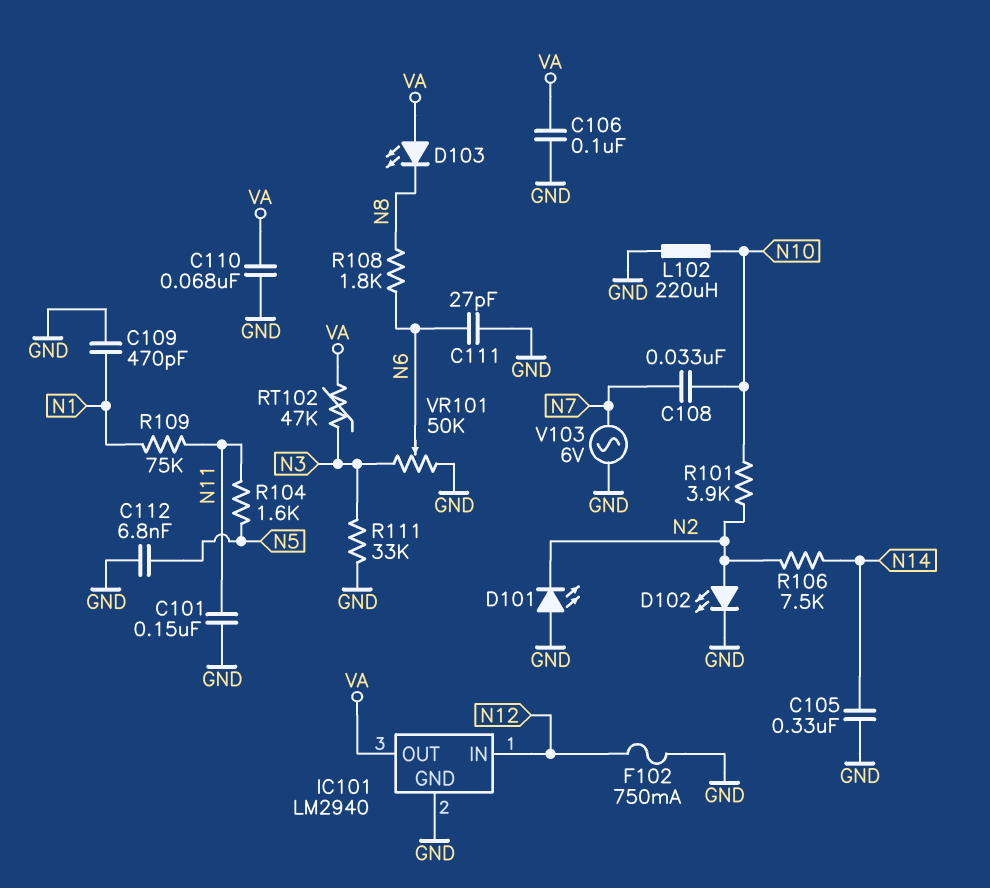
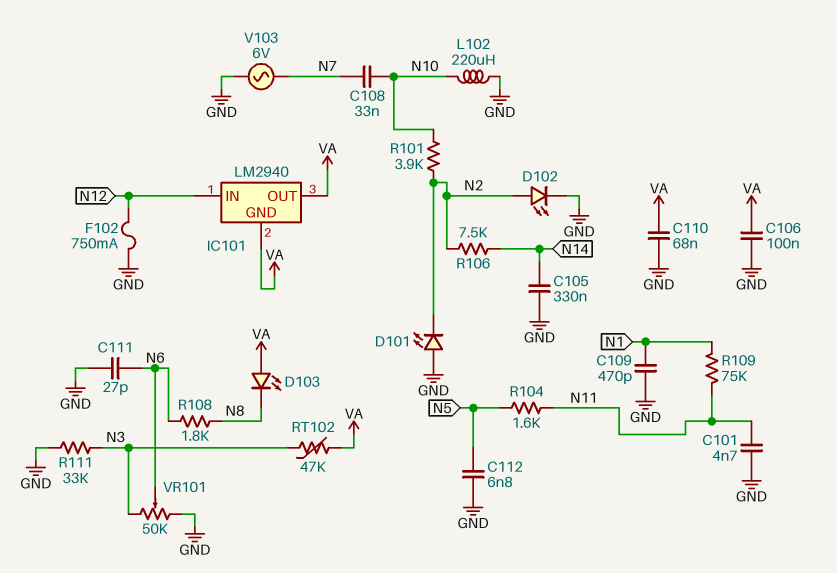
C101: 150nF (GND, N11) -> 4.7nF (GND, N11)
IC101 pin GND: GND -> VA

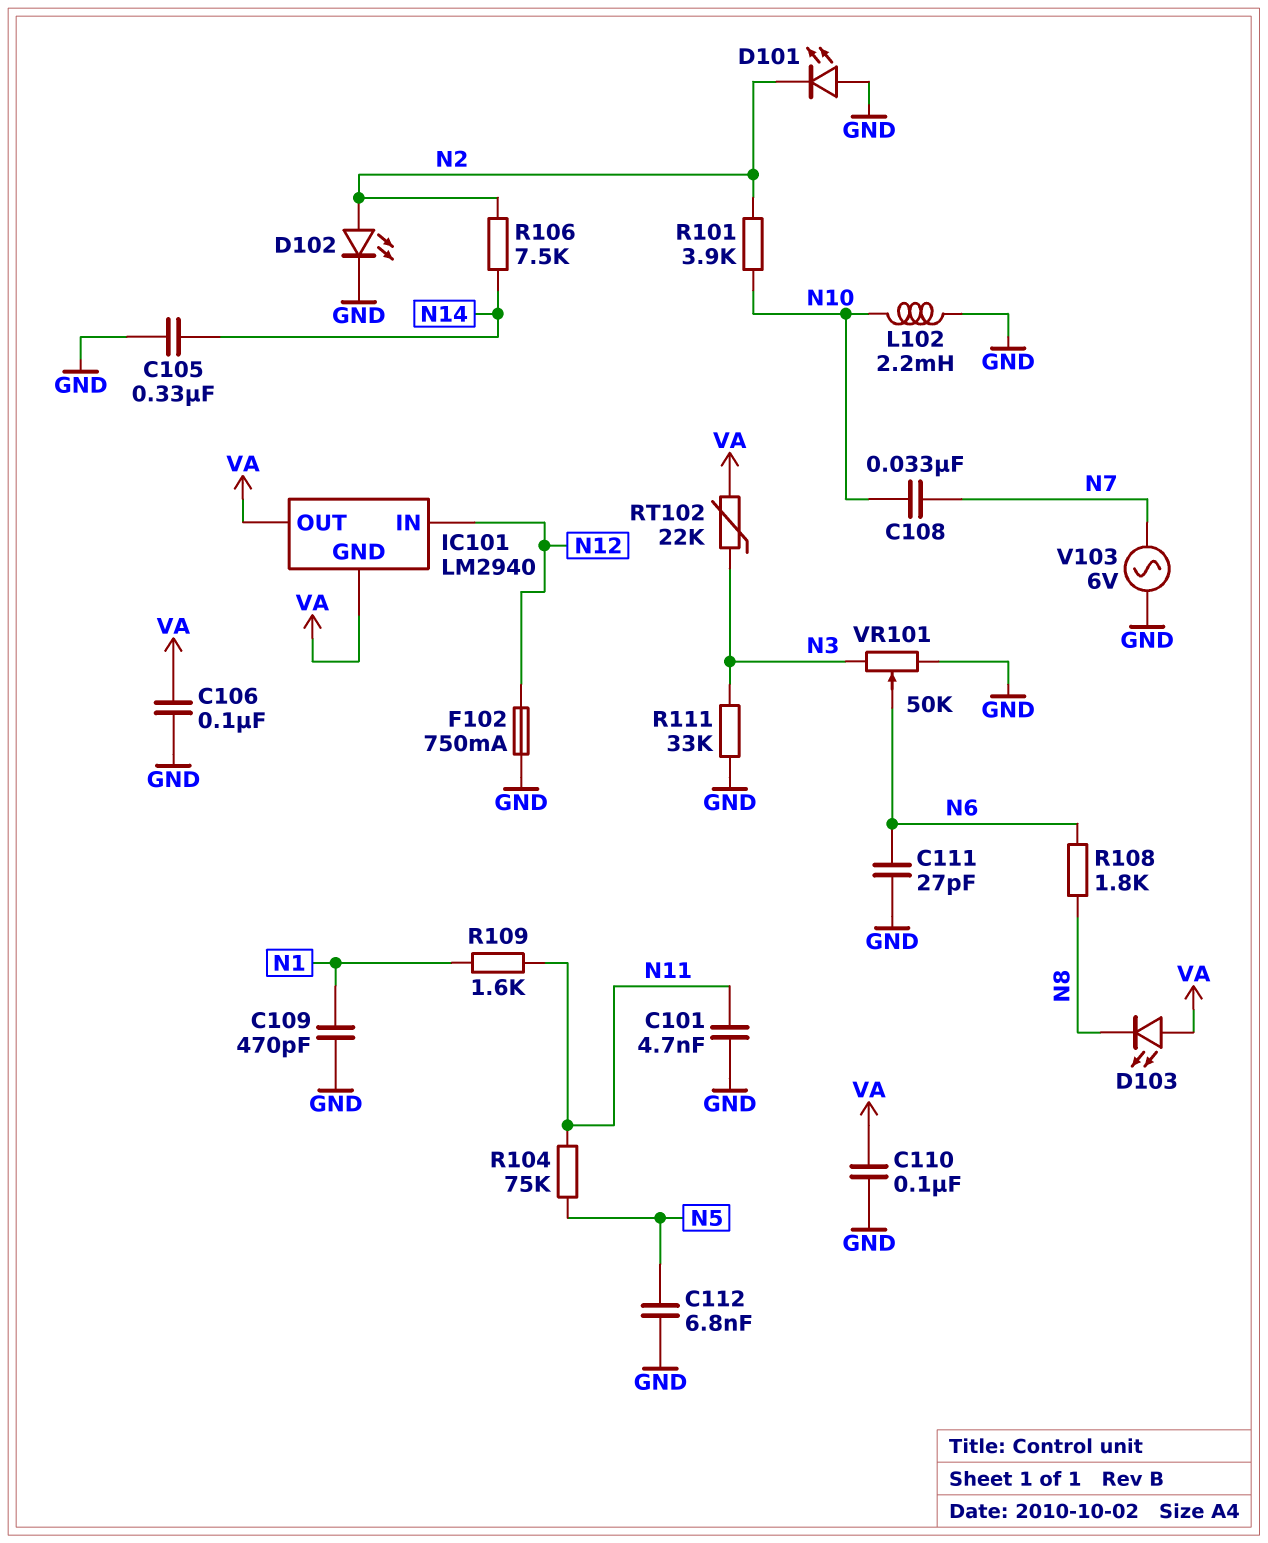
C110: 68nF (GND, VA) -> 100nF (GND, VA)
L102: 220uH (GND, N10) -> 2.2mH (GND, N10)
R104: 1.6k (N5, N11) -> 75k (N5, N11)
R109: 75k (N1, N11) -> 1.6k (N1, N11)
RT102: 47k (N3, VA) -> 22k (N3, VA)

